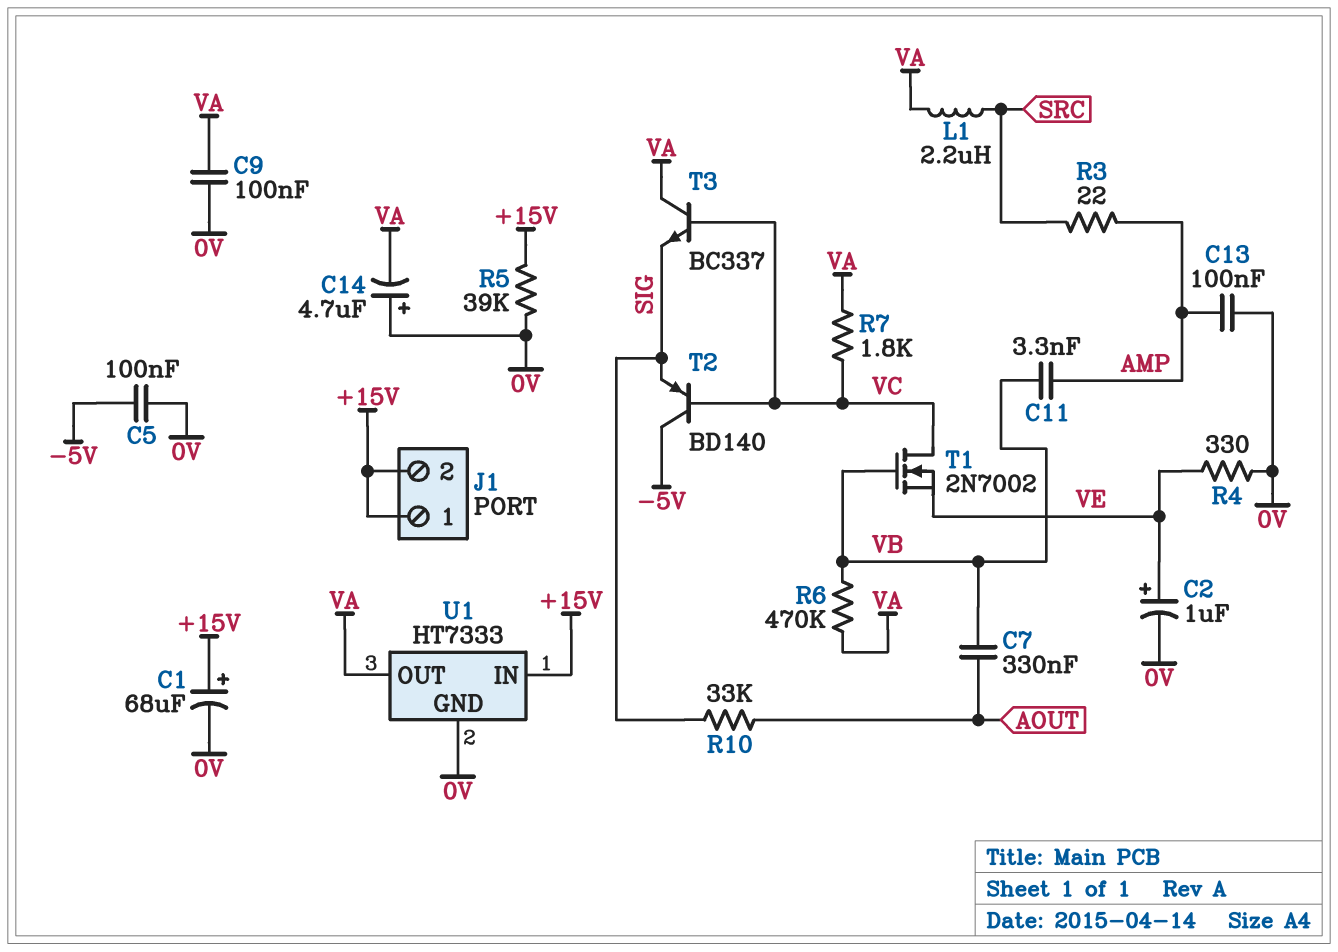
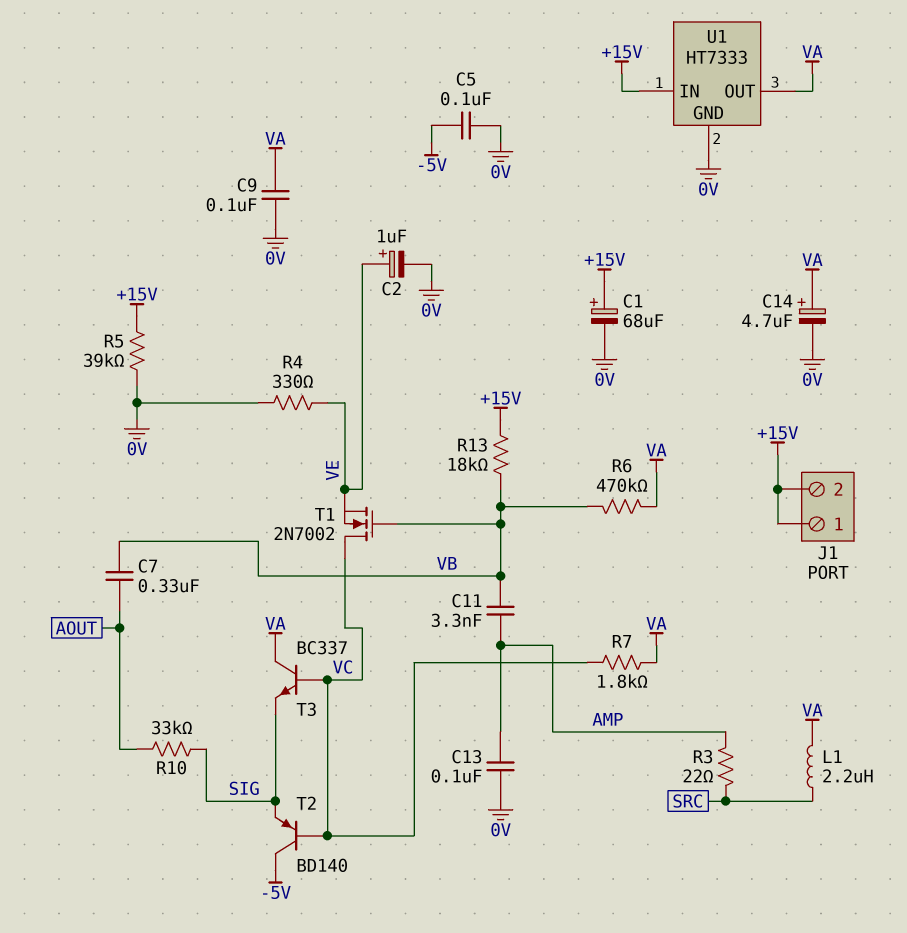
C14: 4.7uF (plus 0V, minus VA) -> 4.7uF (plus VA, minus 0V)
R13: none -> 18k (+15V, VB)

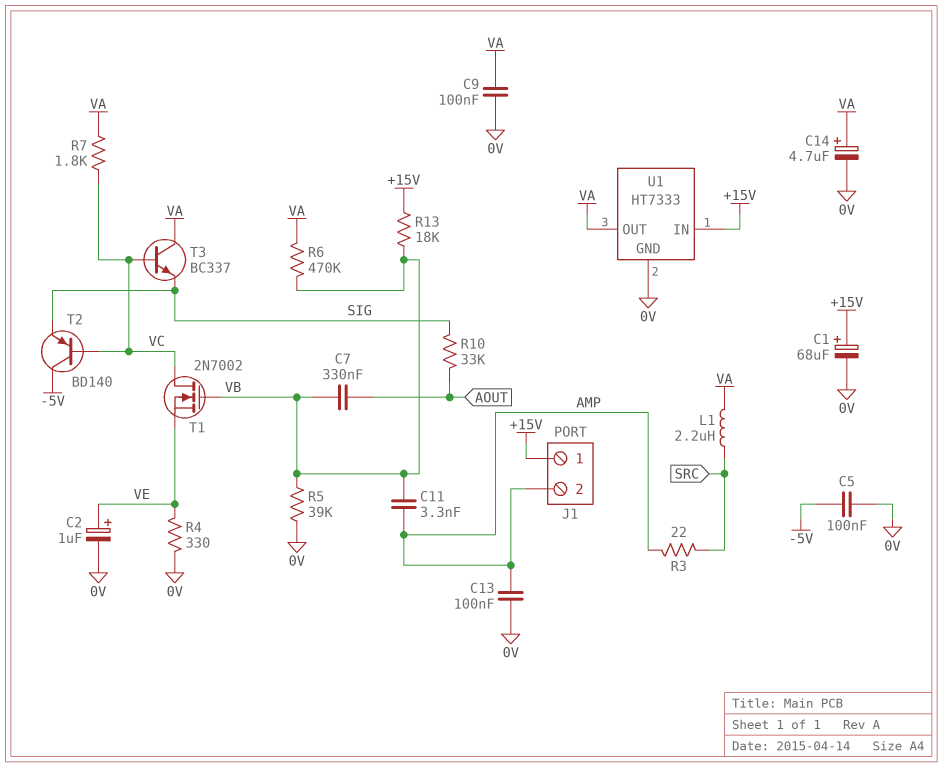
J1 pin 2: +15V -> AMP
R5: 39k (+15V, 0V) -> 39k (0V, VB)

